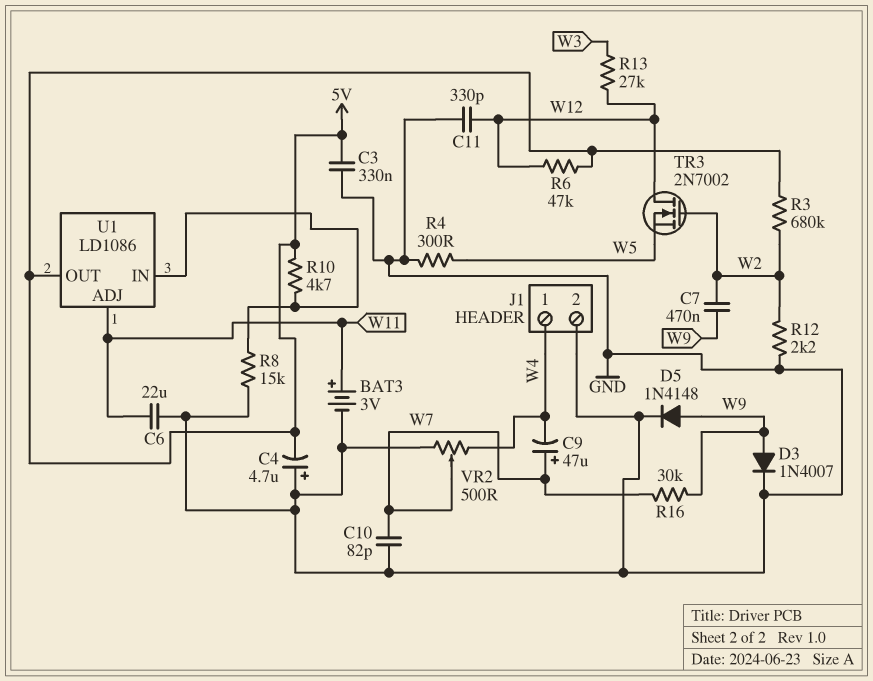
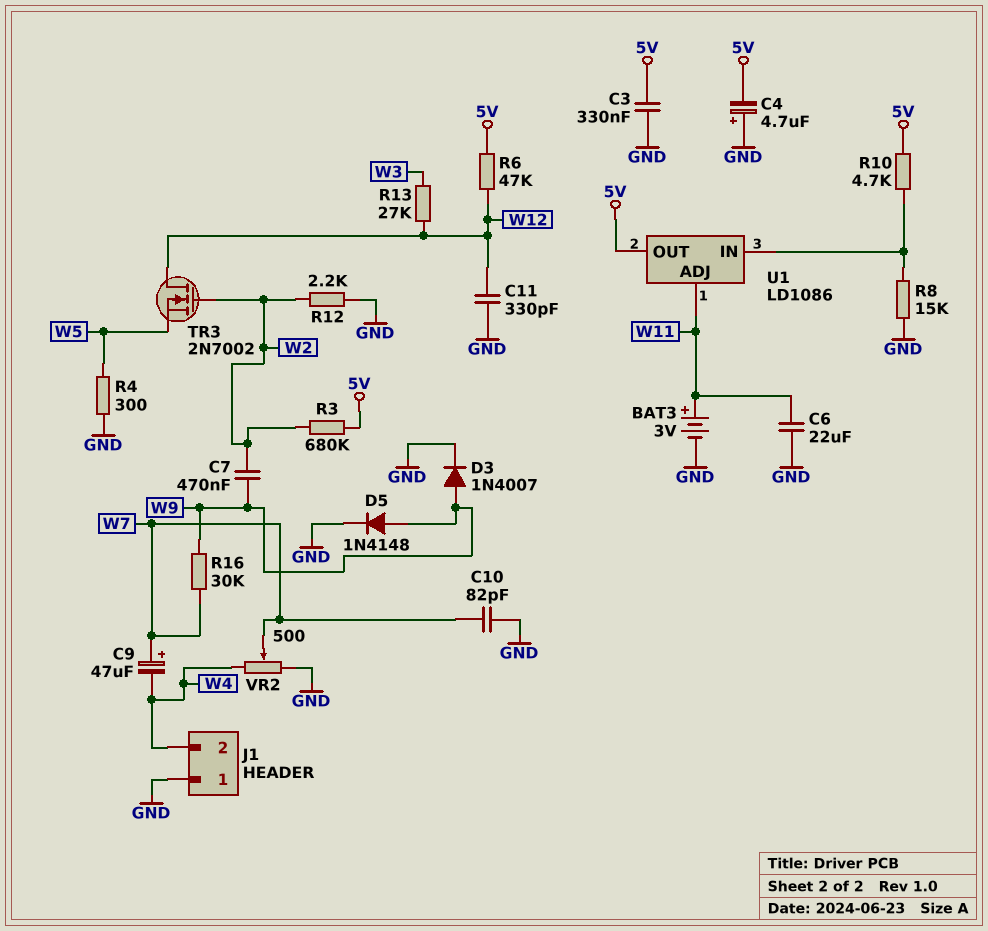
J1 pin 1: W4 -> GND
J1 pin 2: GND -> W4

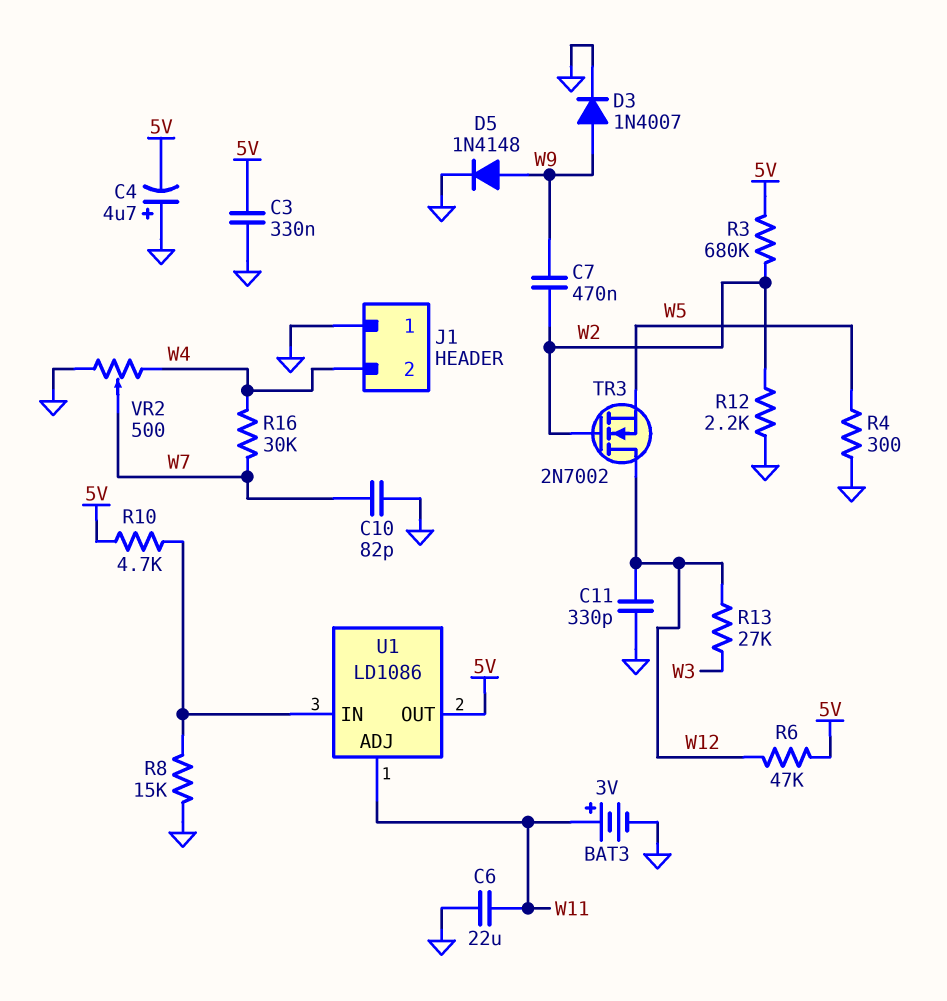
C9: 47uF (plus W7, minus W4) -> none
R16: 30k (W7, W9) -> 30k (W4, W7)

